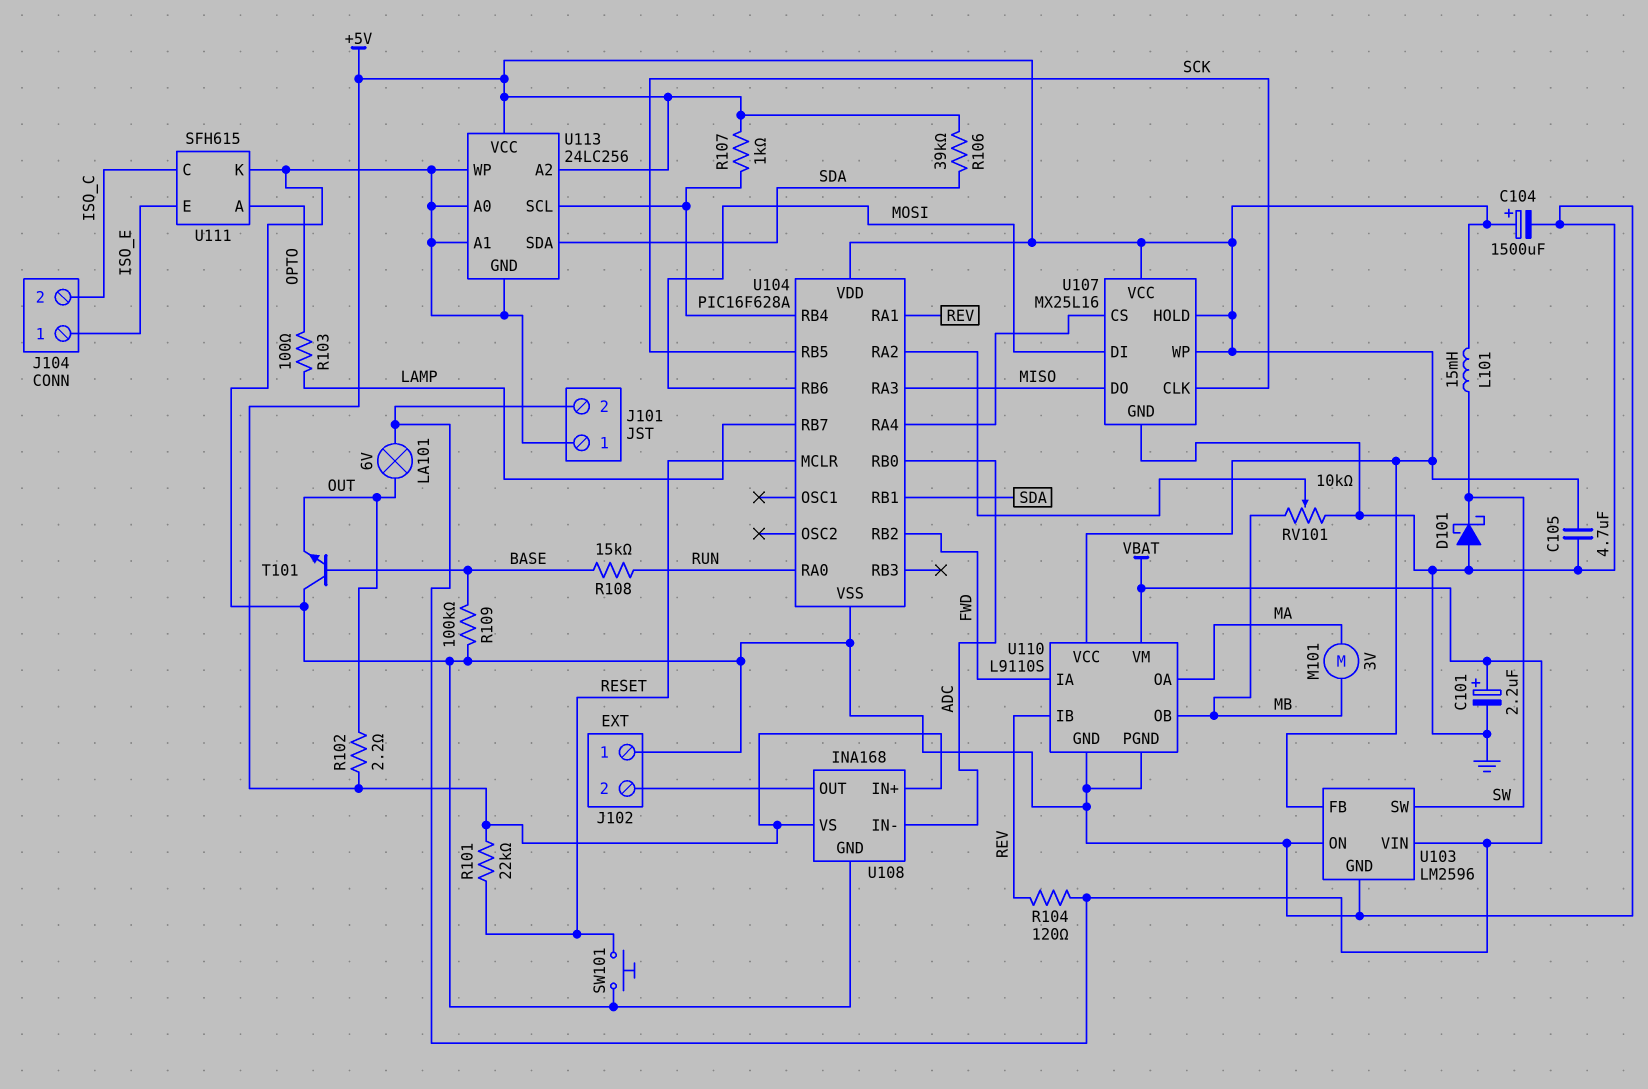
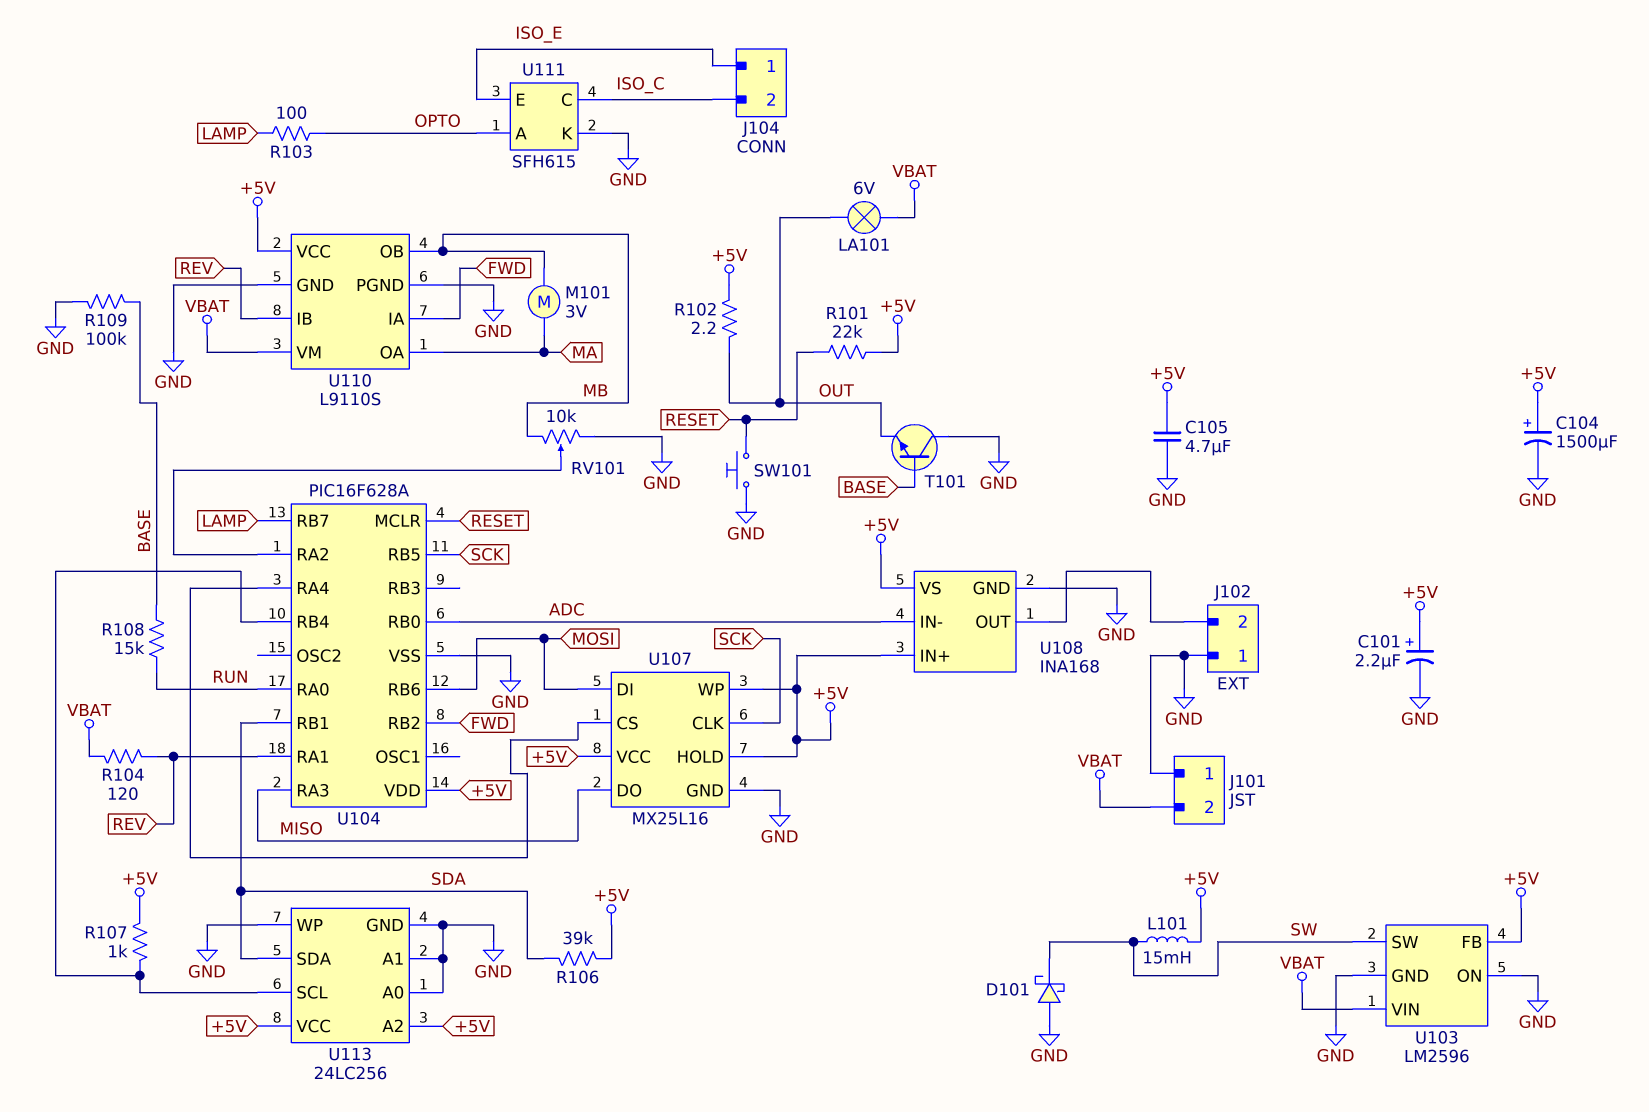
C101: 2.2uF (plus VBAT, minus GND) -> 2.2uF (plus +5V, minus GND)

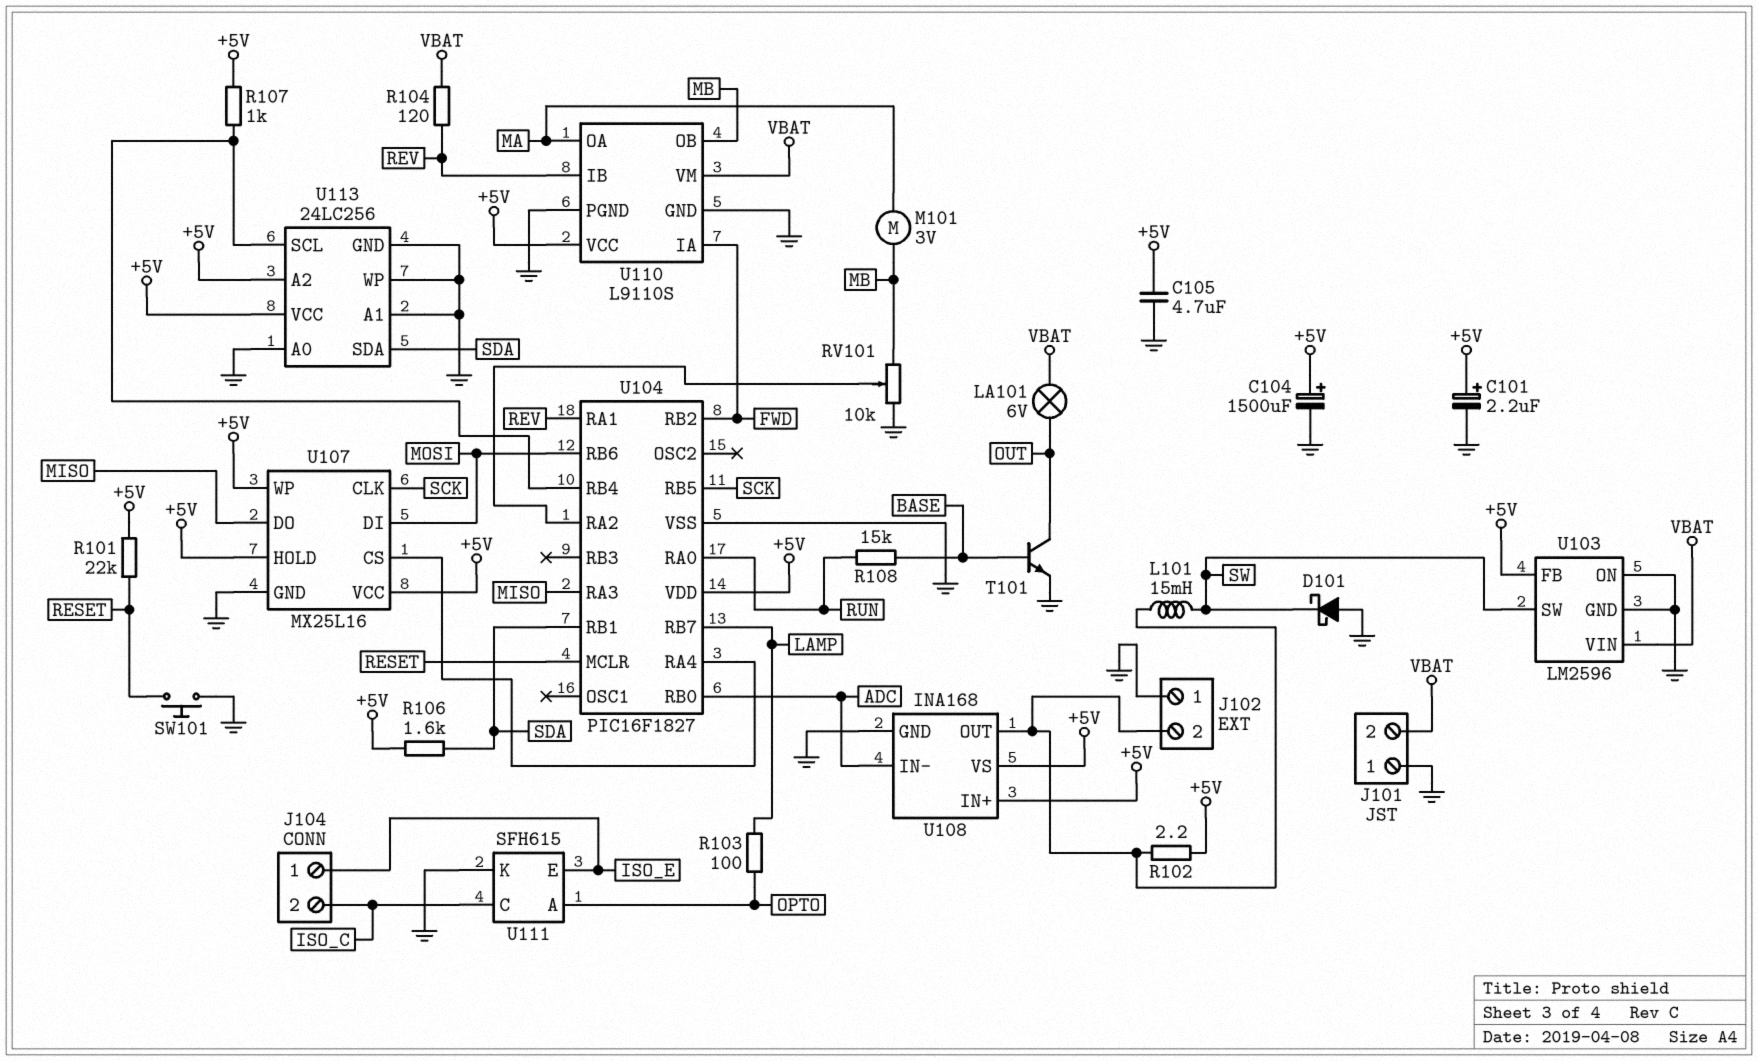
L101: 15mH (+5V, SW) -> 15mH (J102/2, SW)
R102: 2.2 (+5V, OUT) -> 2.2 (+5V, J102/2)
R106: 39k (+5V, SDA) -> 1.6k (+5V, SDA)
R109: 100k (BASE, GND) -> none
T101: NPN (B BASE, C GND, E OUT) -> NPN (B BASE, C OUT, E GND)
U104: PIC16F628A -> PIC16F1827

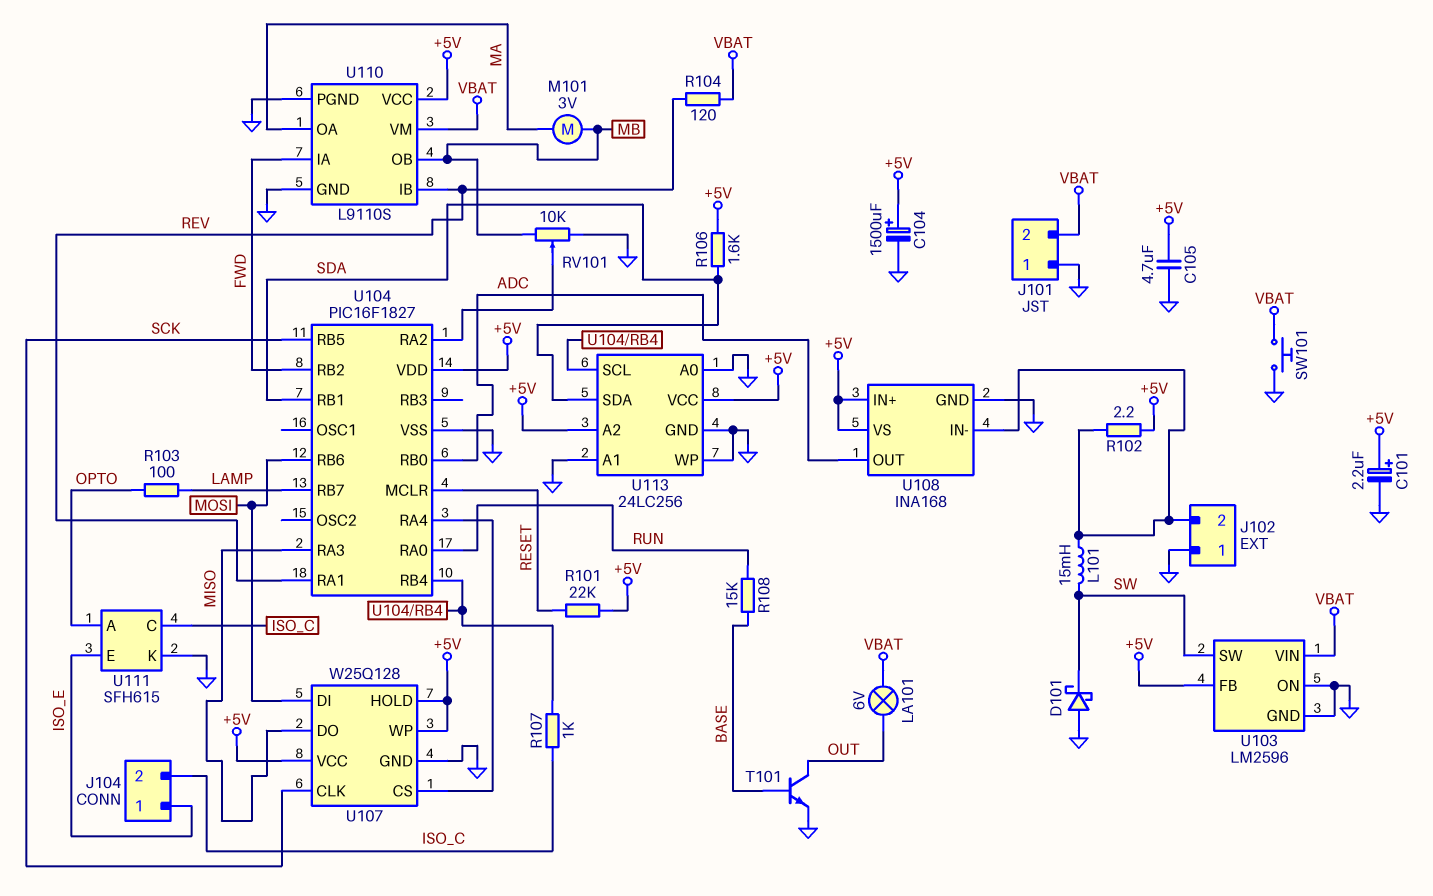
R107: 1k (+5V, U104/RB4) -> 1k (ISO_C, U104/RB4)
SW101: button (GND, RESET) -> button (GND, VBAT)
U107: MX25L16 -> W25Q128
U108 pin IN-: ADC -> J102/2
U108 pin OUT: J102/2 -> ADC

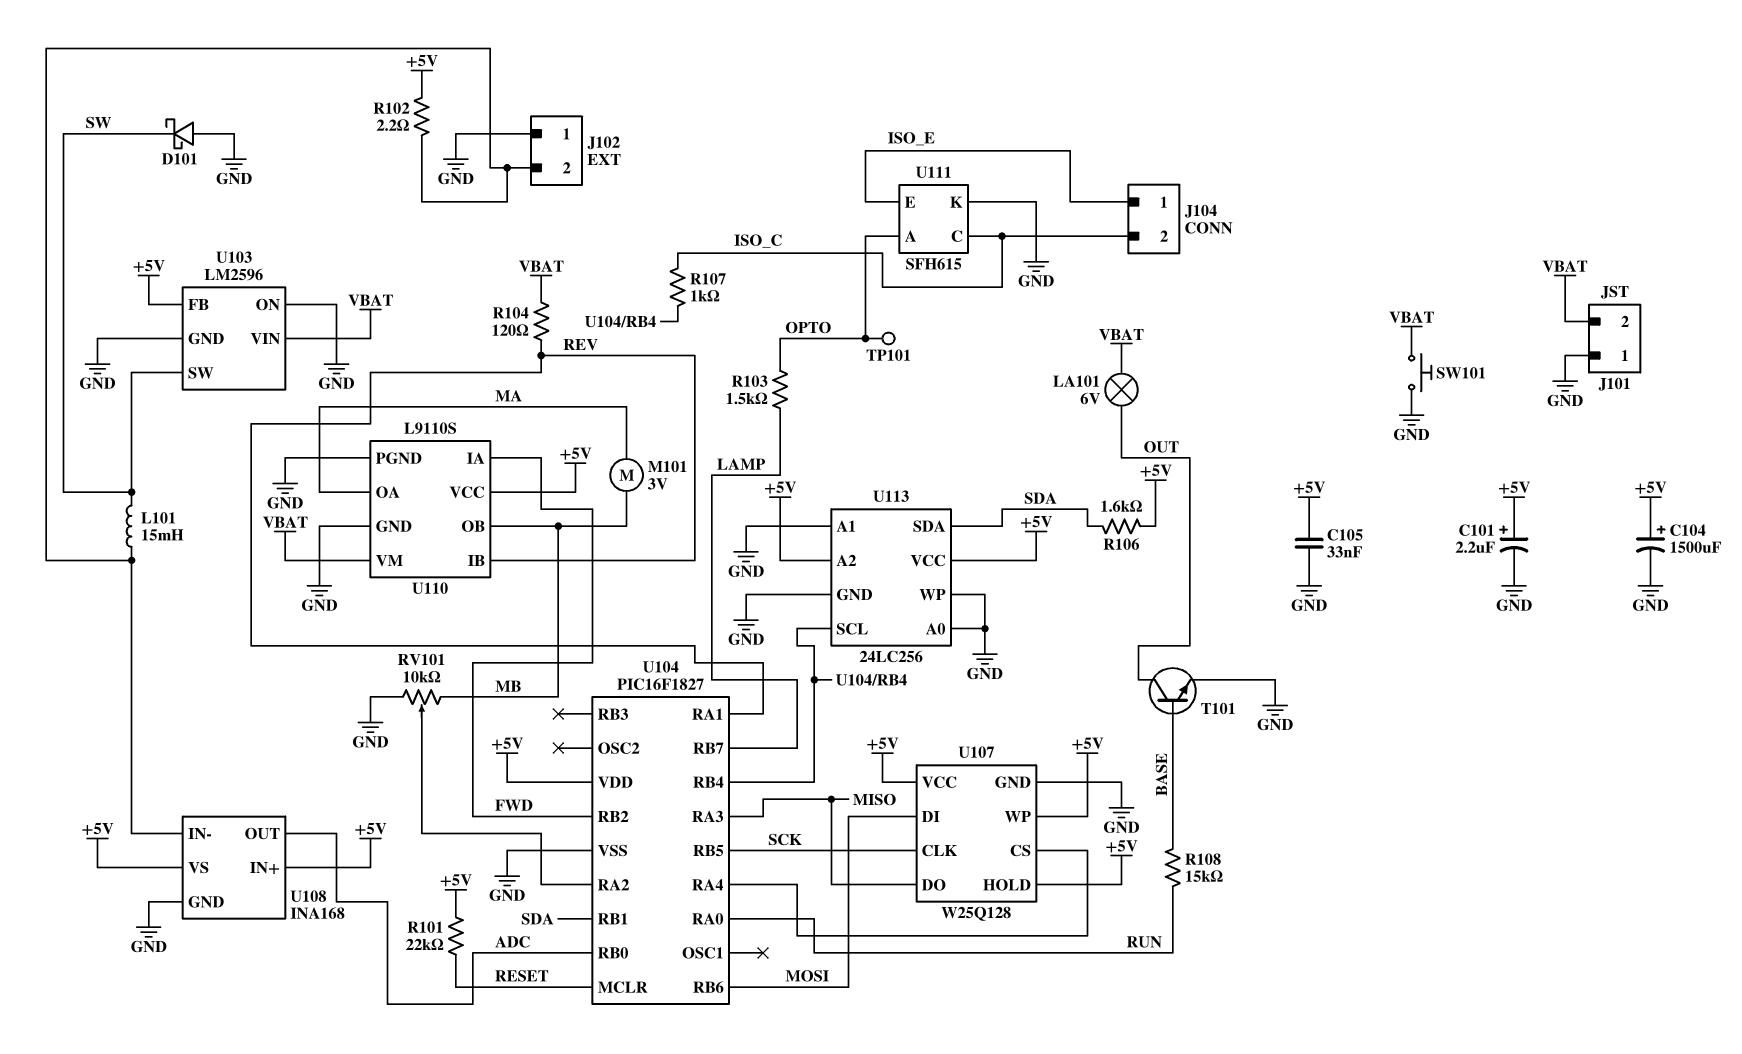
C105: 4.7uF (+5V, GND) -> 33nF (+5V, GND)
R103: 100 (LAMP, OPTO) -> 1.5k (LAMP, OPTO)
TP101: none -> test point (OPTO)

